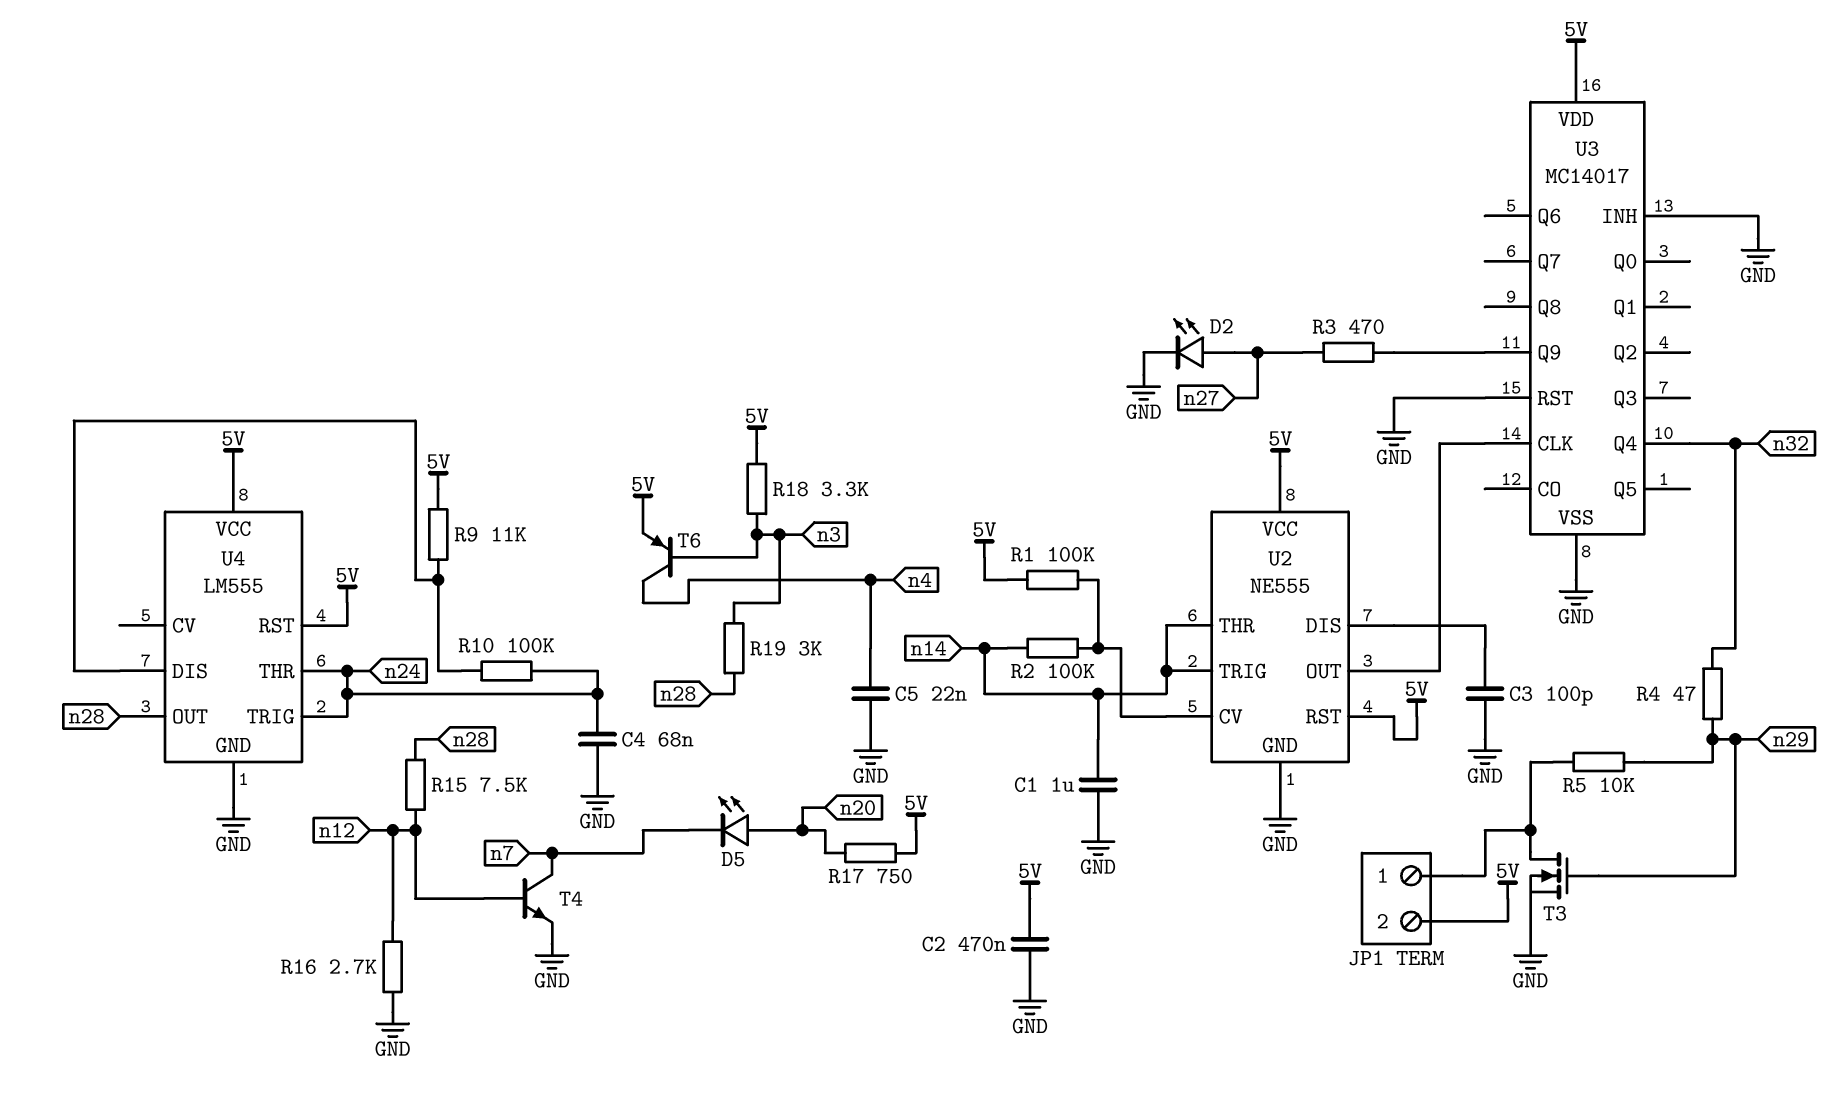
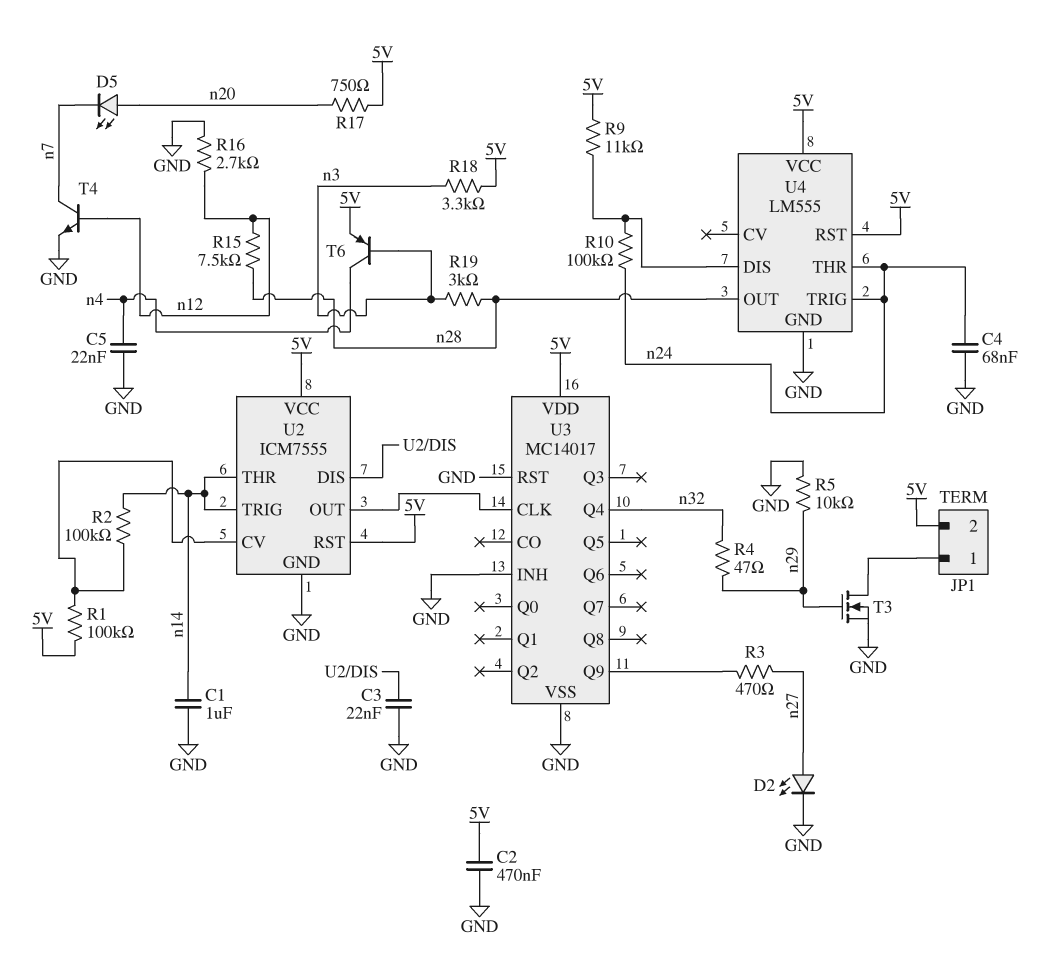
C3: 100pF (GND, U2/DIS) -> 22nF (GND, U2/DIS)
R5: 10k (JP1/1, n29) -> 10k (GND, n29)
U2: NE555 -> ICM7555

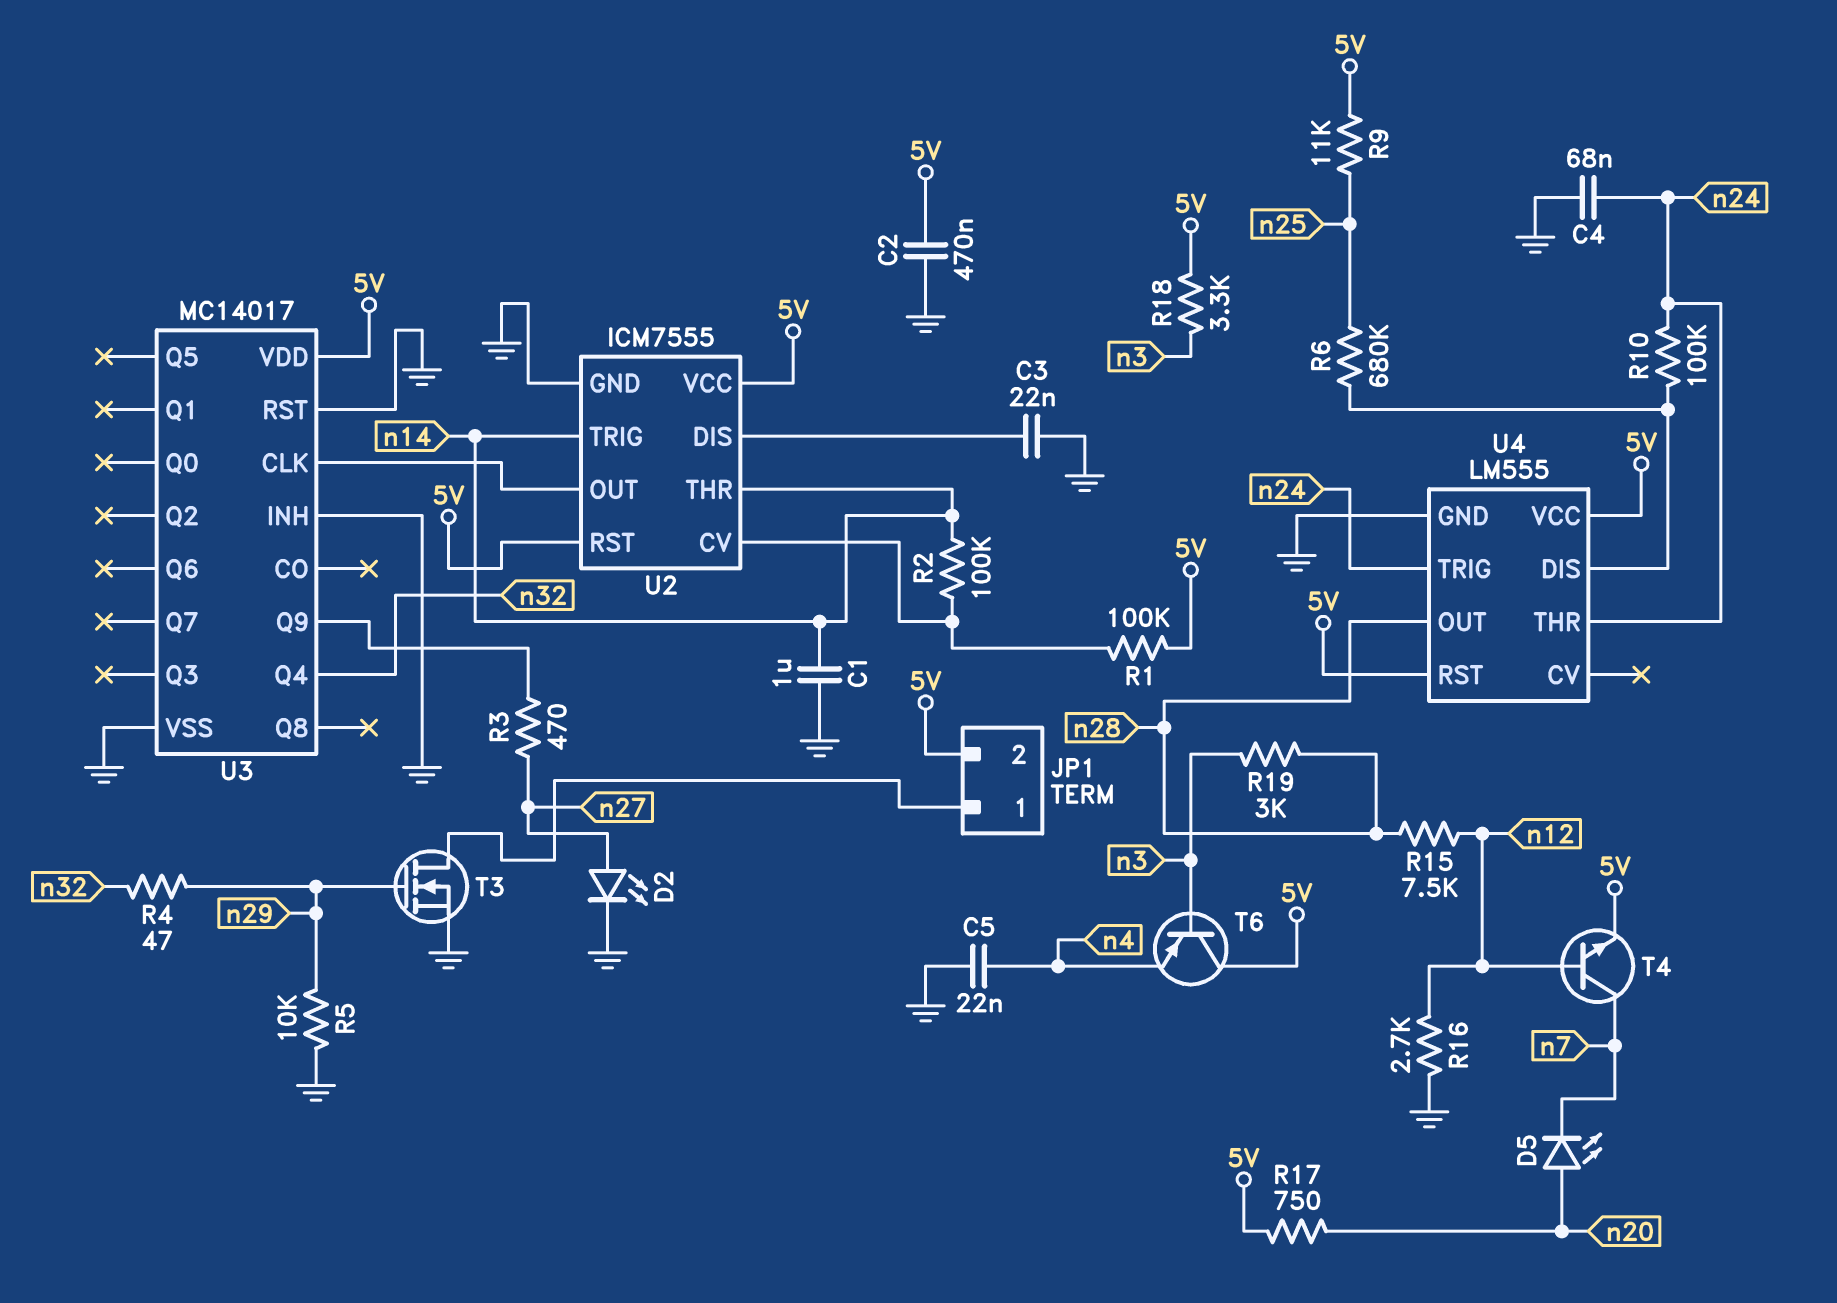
R6: none -> 680k (U4/DIS, n25)
R9: 11k (5V, U4/DIS) -> 11k (5V, n25)
T4: NPN (B n12, C n7, E GND) -> NPN (B n12, C n7, E 5V)
T6: PNP (B n3, C n4, E 5V) -> PNP (B n3, C 5V, E n4)

